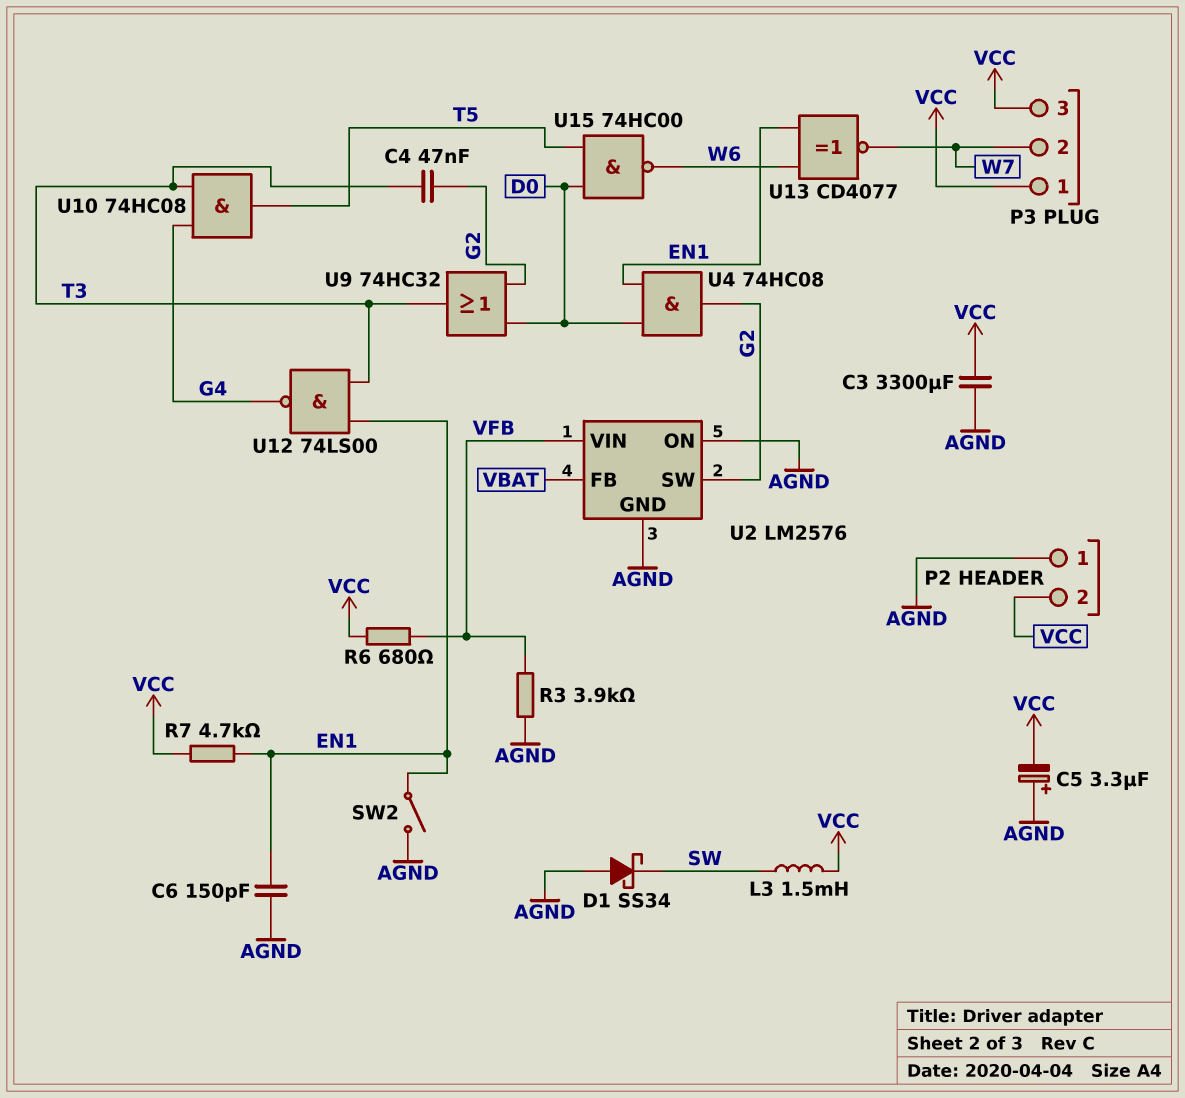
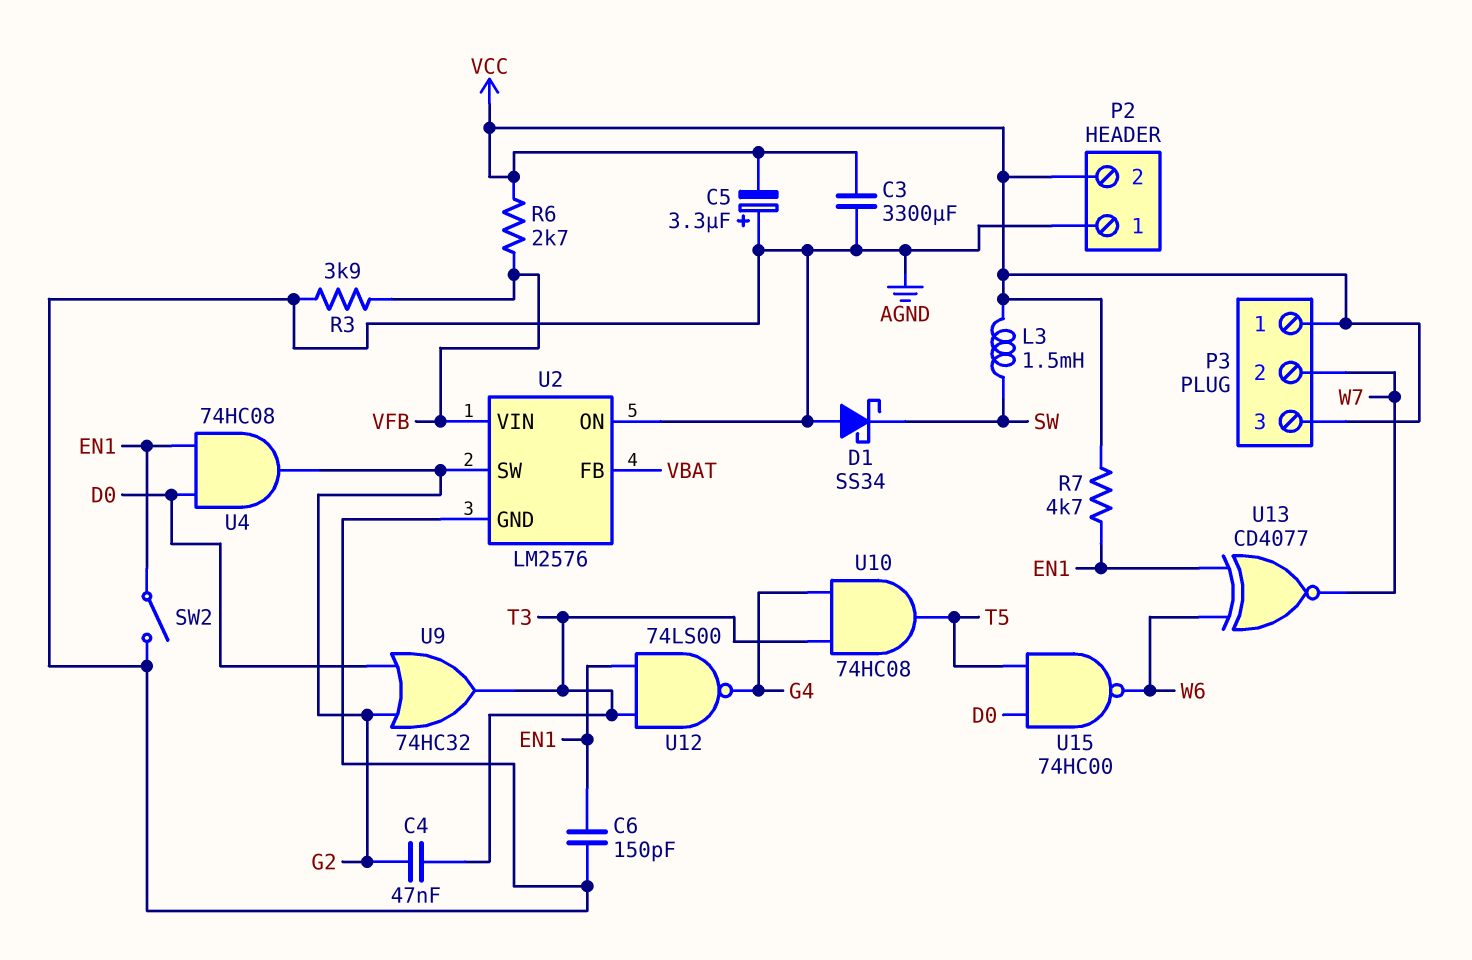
R6: 680 (VCC, VFB) -> 2.7k (VCC, VFB)

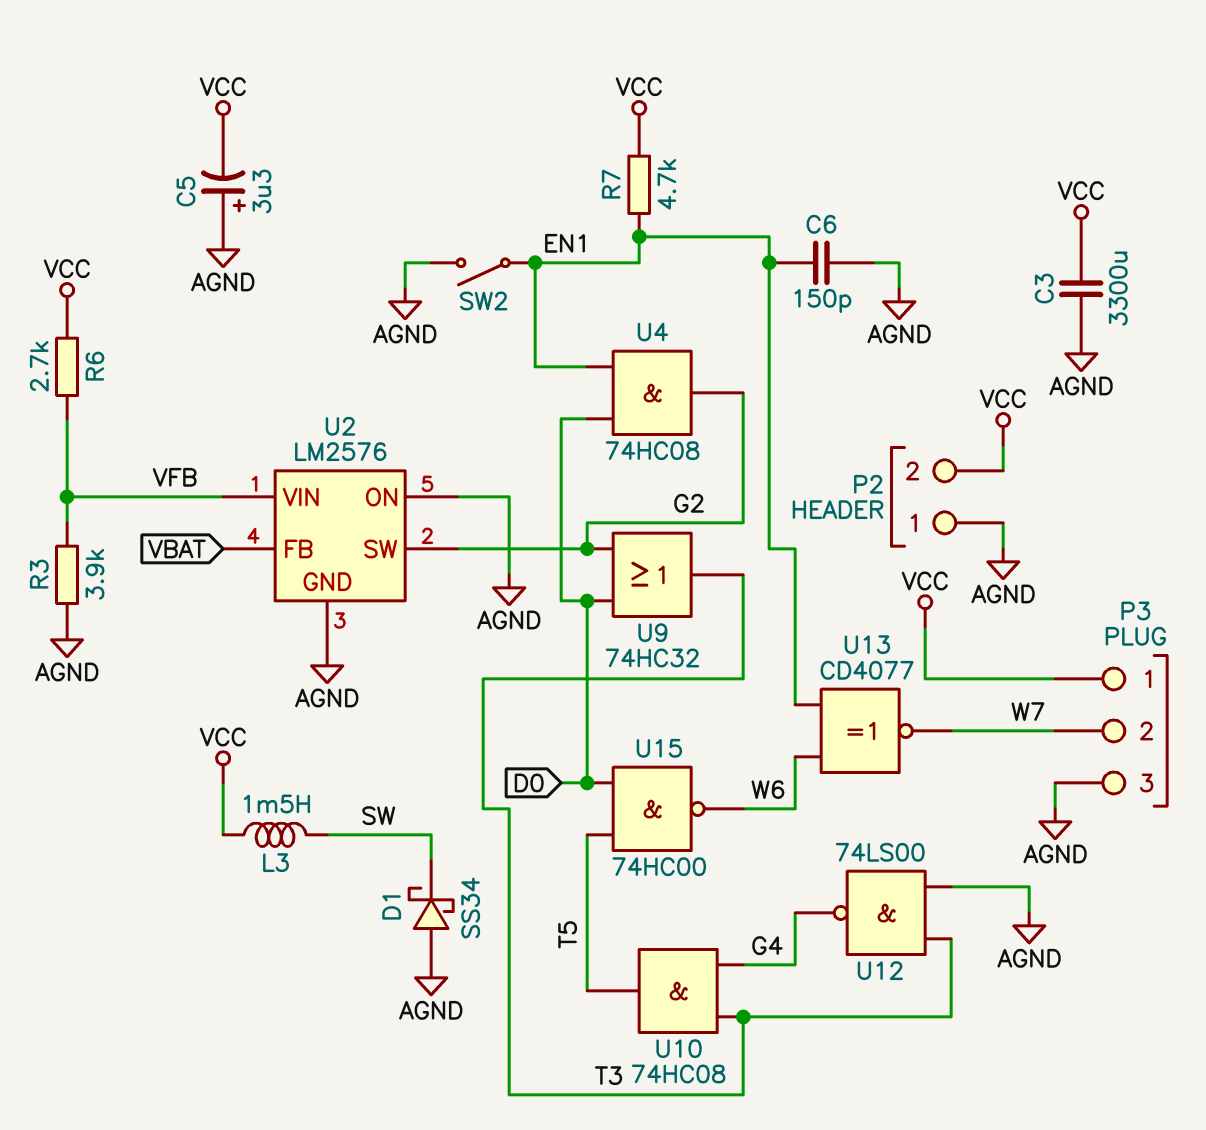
C4: 47nF (G2, T3) -> none
P3 pin 3: VCC -> AGND
U12: NAND 74LS00 (in EN1, in T3, out G4) -> NAND 74LS00 (in AGND, in T3, out G4)

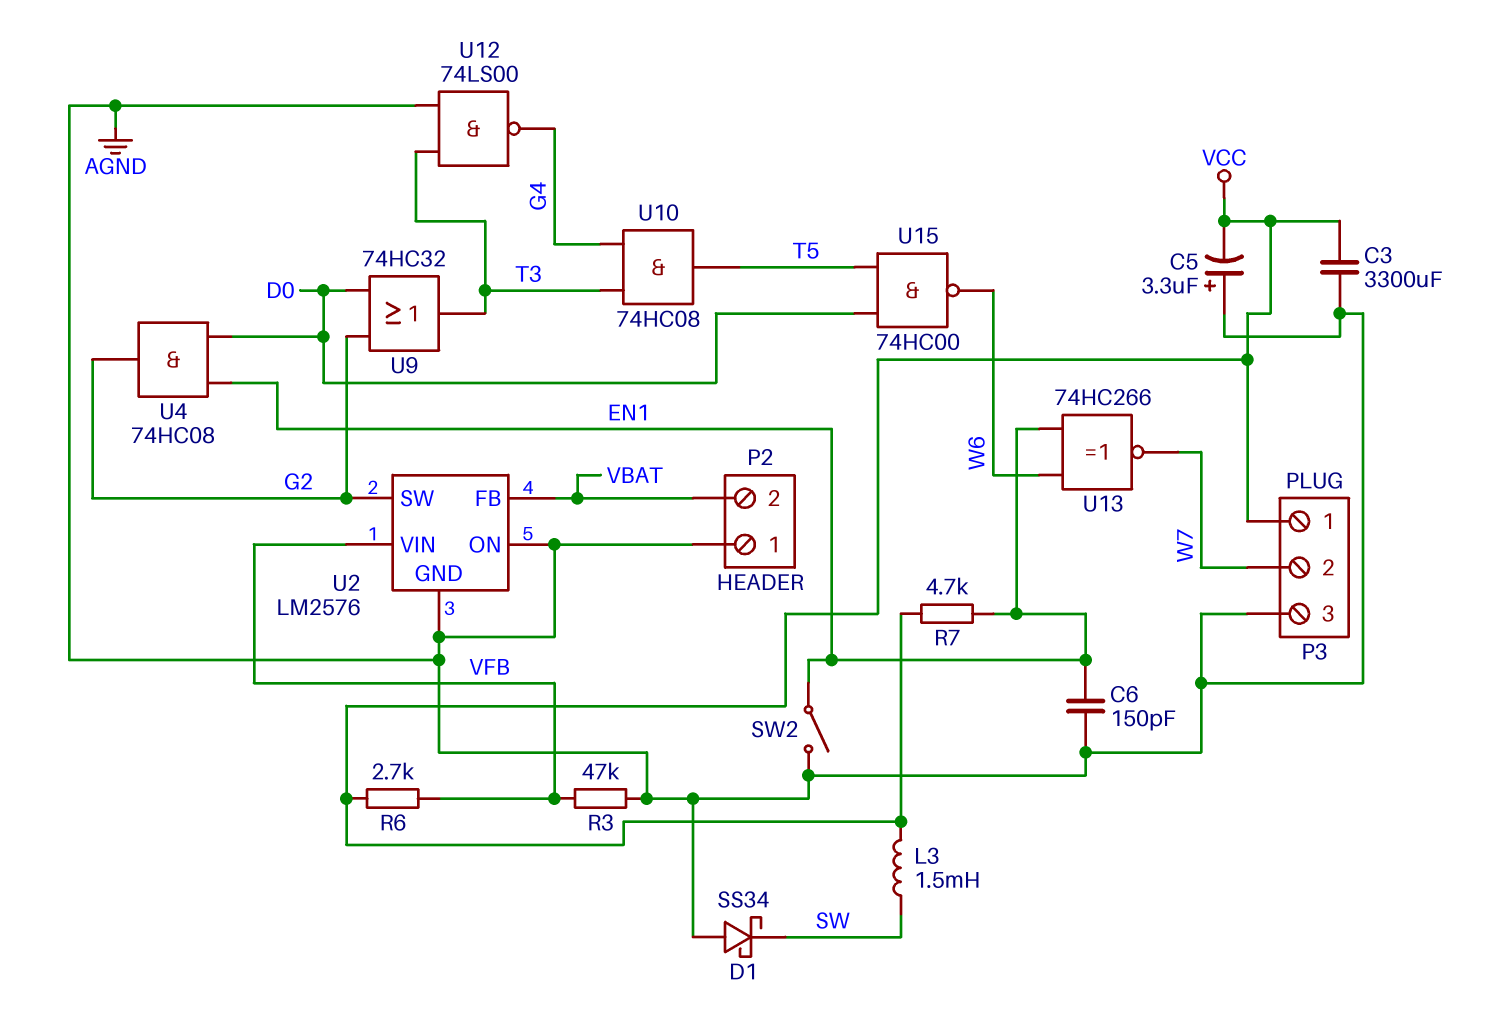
P2 pin 2: VCC -> VBAT
R3: 3.9k (AGND, VFB) -> 47k (AGND, VFB)
U13: XNOR CD4077 (in EN1, in W6, out W7) -> XNOR 74HC266 (in EN1, in W6, out W7)

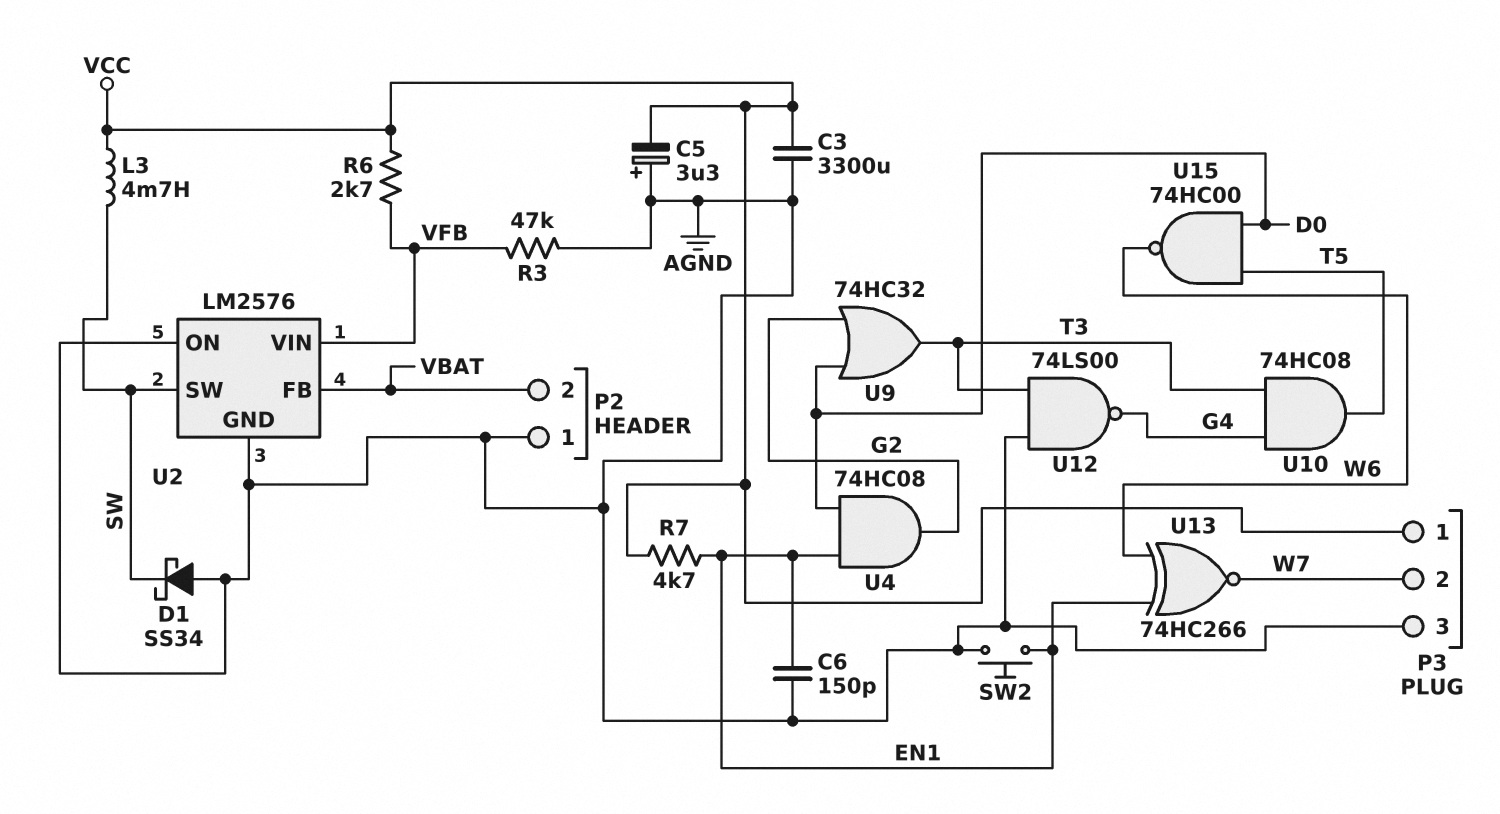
L3: 1.5mH (SW, VCC) -> 4.7mH (SW, VCC)
SW2: switch (AGND, EN1) -> button (AGND, EN1)
U2 pin SW: G2 -> SW

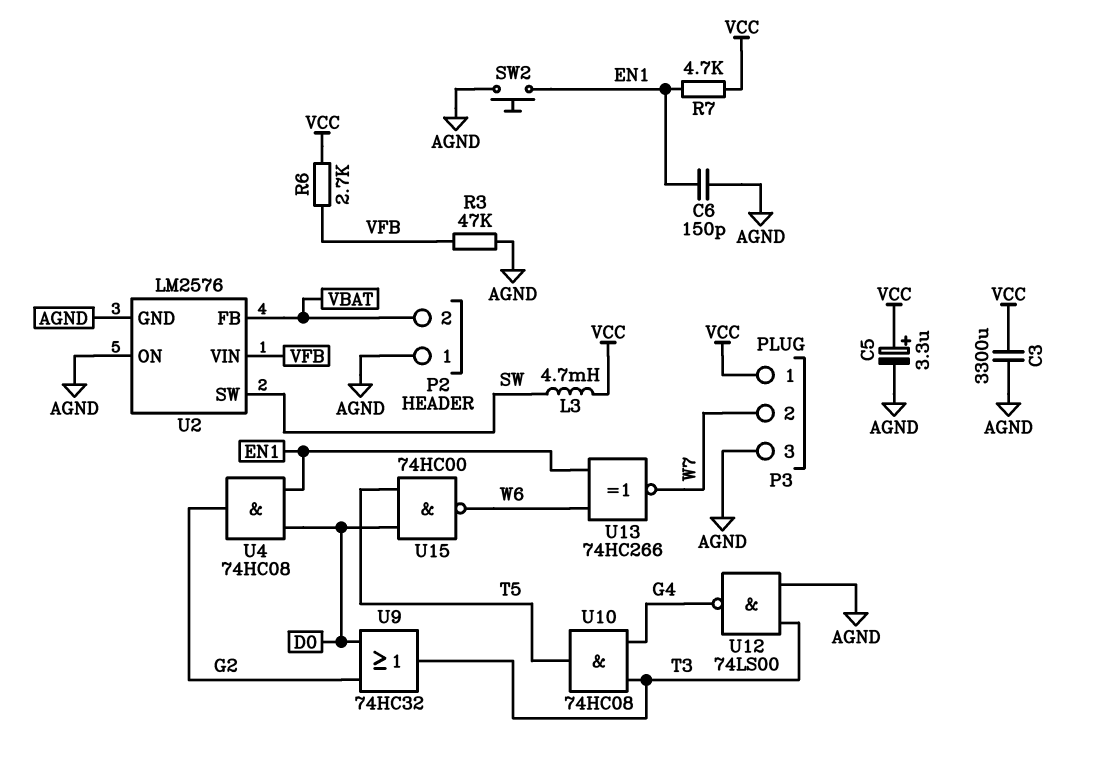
C5: 3.3uF (plus AGND, minus VCC) -> 3.3uF (plus VCC, minus AGND)
D1: schottky SS34 (A AGND, K SW) -> none

